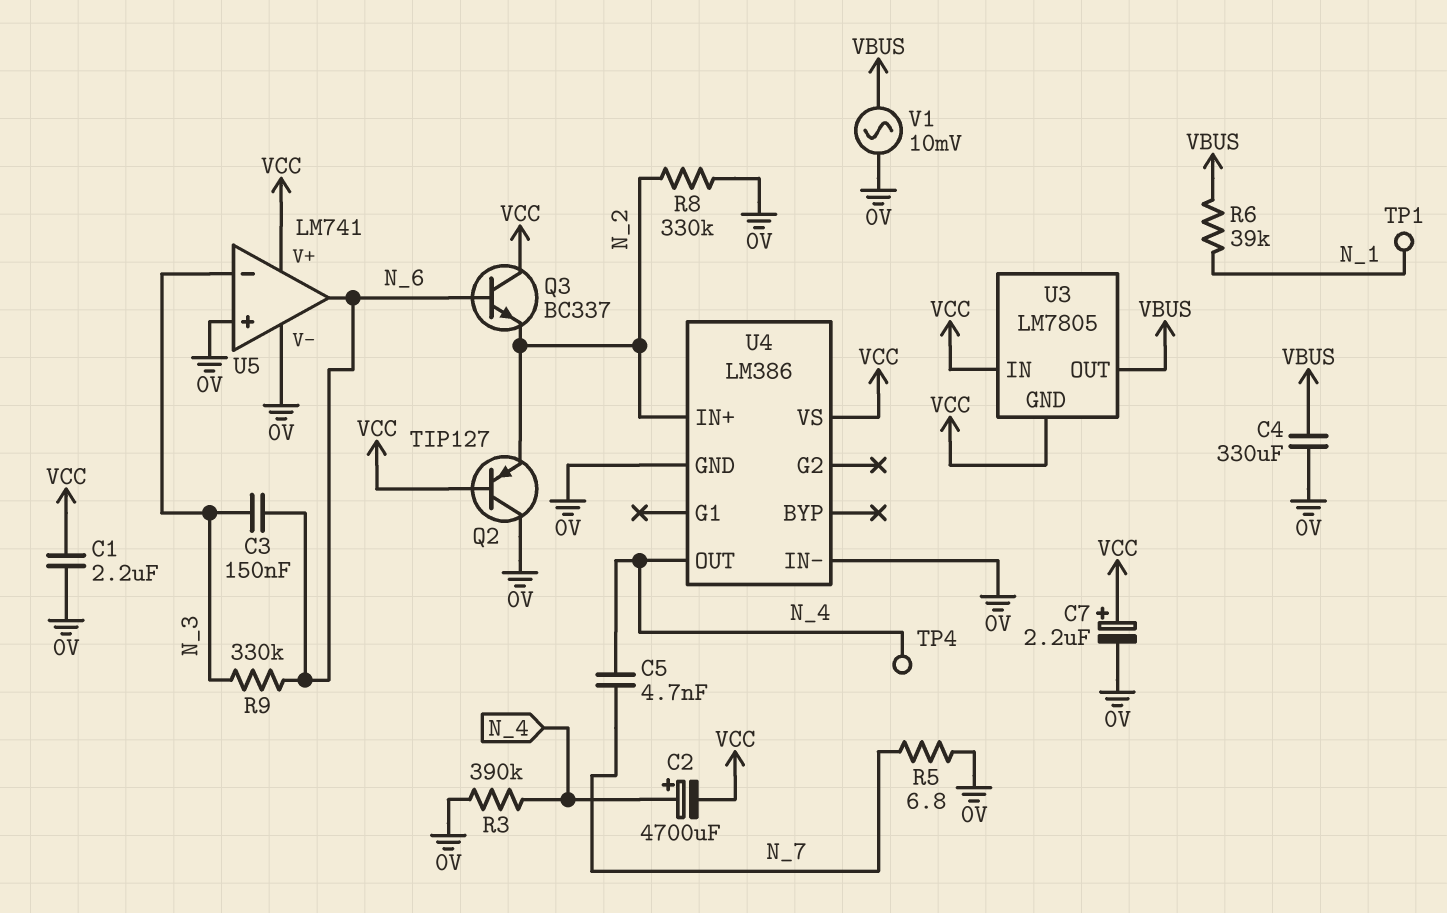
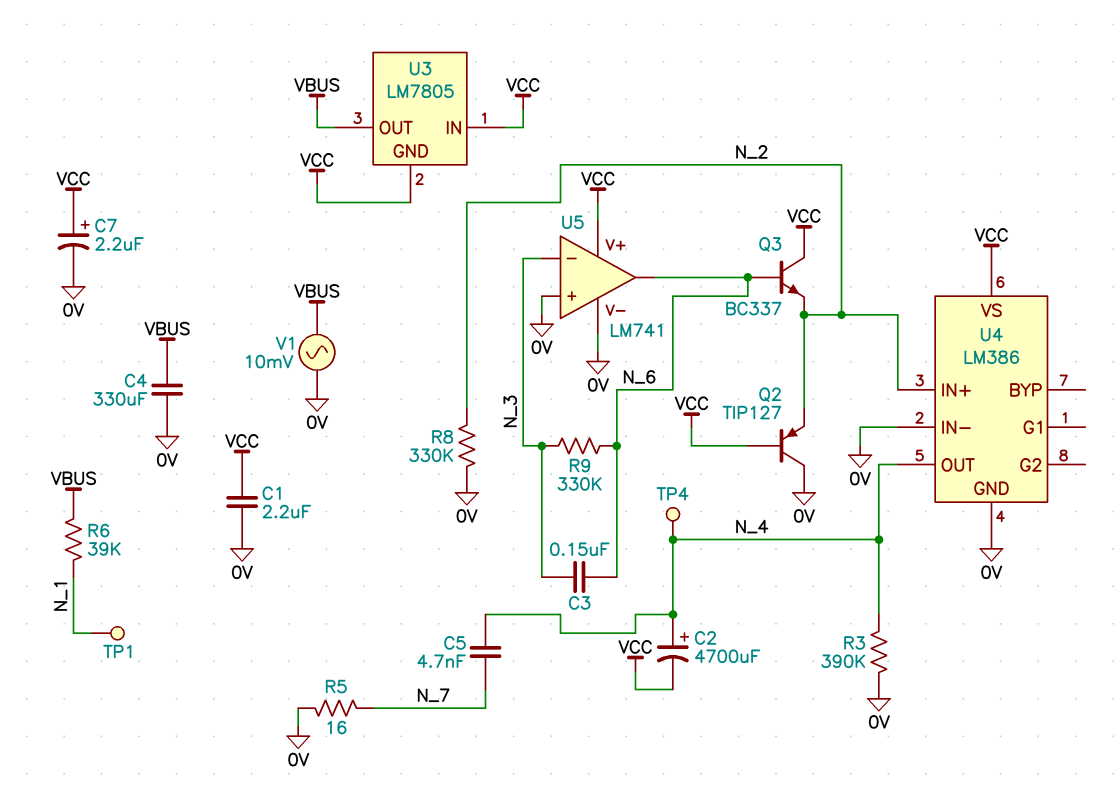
R5: 6.8 (0V, N_7) -> 16 (0V, N_7)

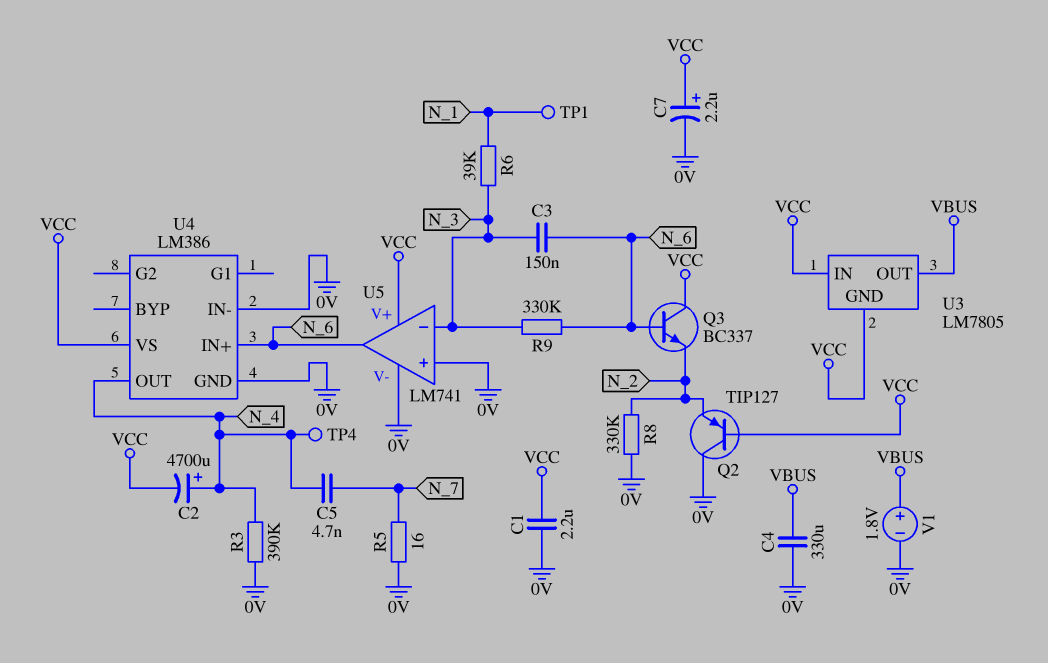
R6: 39k (N_1, VBUS) -> 39k (N_1, N_3)
U4 pin IN+: N_2 -> N_6
V1: AC 10mV (0V, VBUS) -> 1.8V (plus VBUS, minus 0V)

